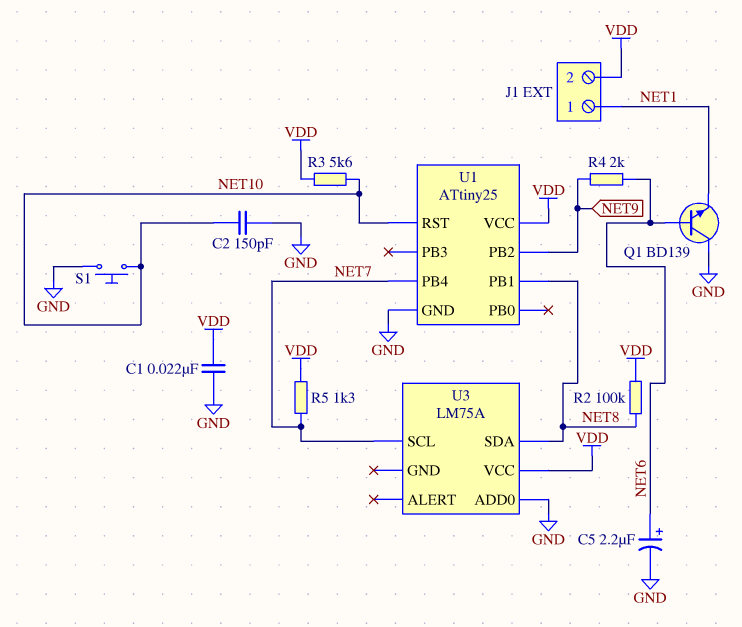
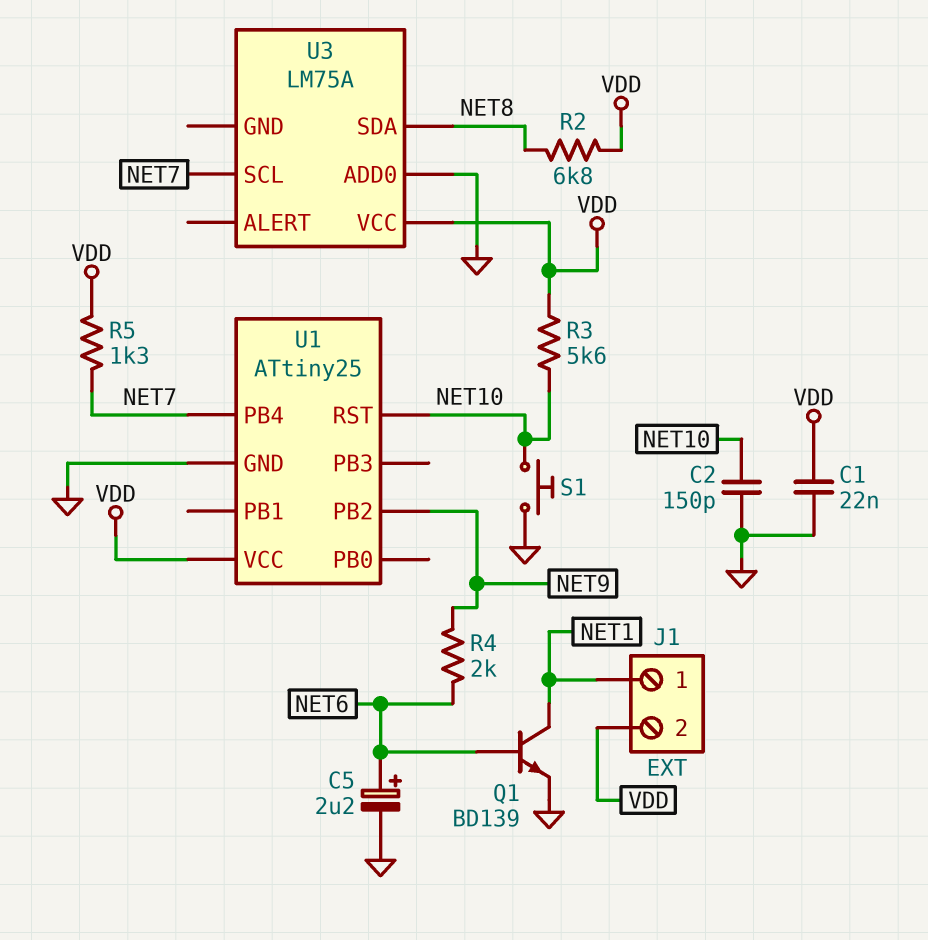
Q1: NPN BD139 (B NET6, C GND, E NET1) -> NPN BD139 (B NET6, C NET1, E GND)
R2: 100k (NET8, VDD) -> 6.8k (NET8, VDD)
U1 pin PB1: NET8 -> none

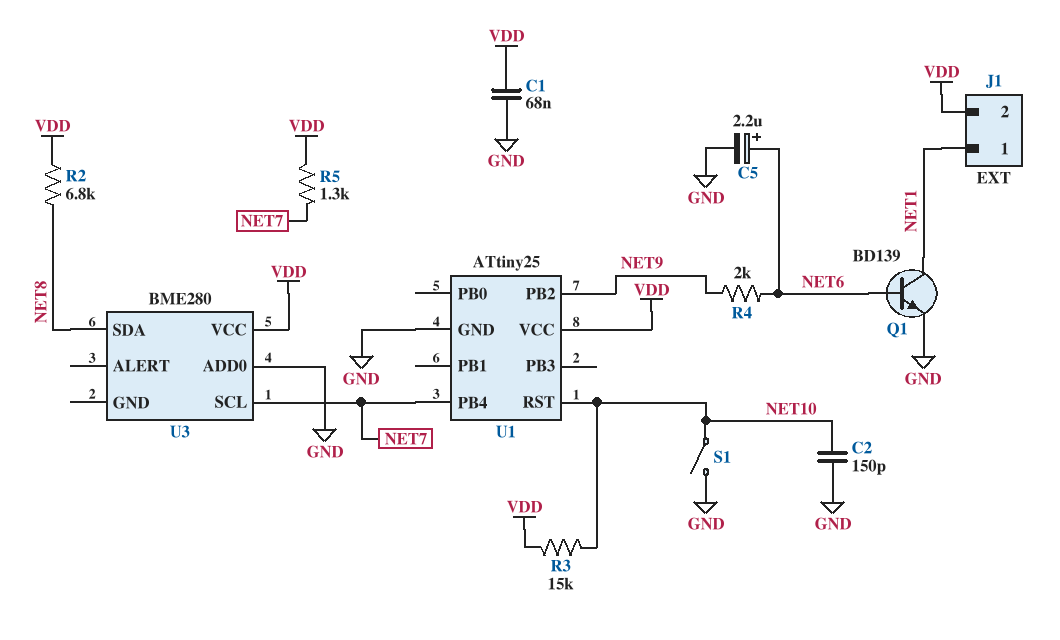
C1: 22nF (GND, VDD) -> 68nF (GND, VDD)
R3: 5.6k (NET10, VDD) -> 15k (NET10, VDD)
S1: button (GND, NET10) -> switch (GND, NET10)
U3: LM75A -> BME280

